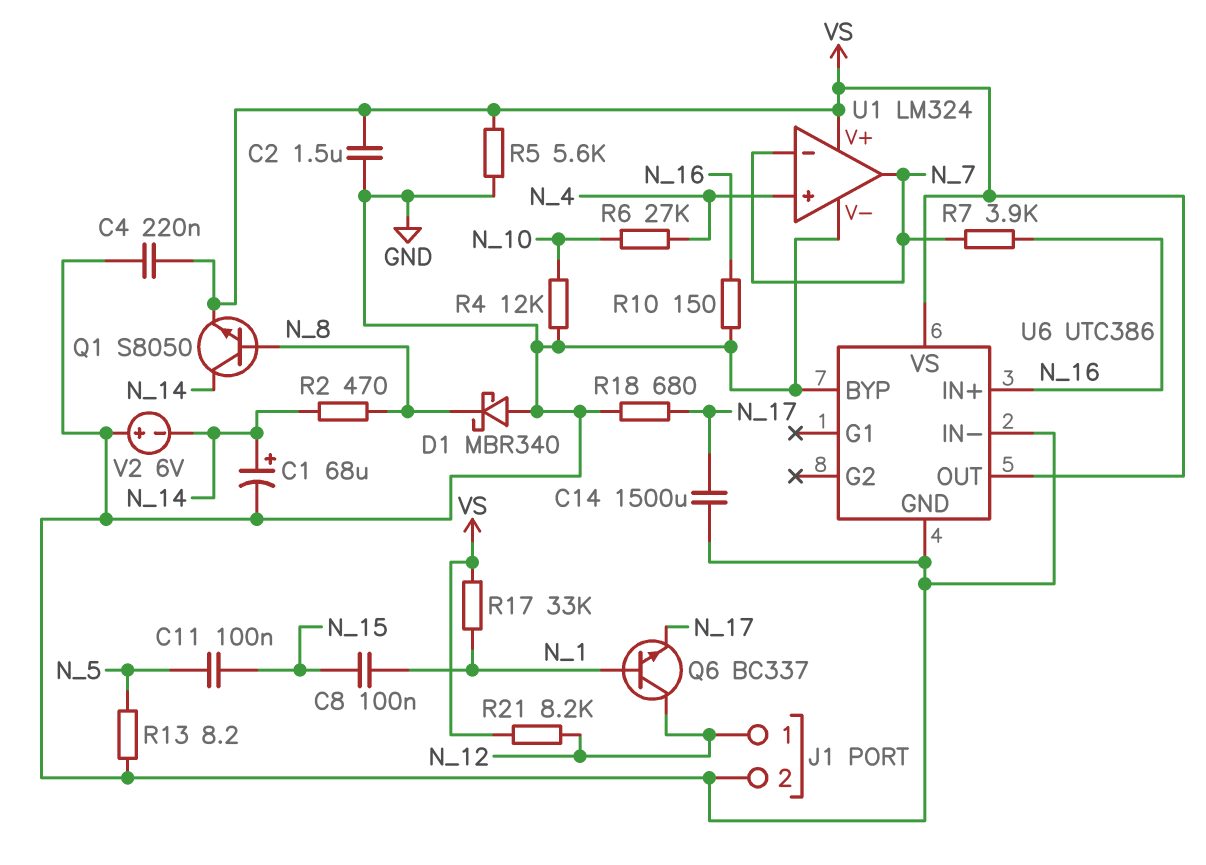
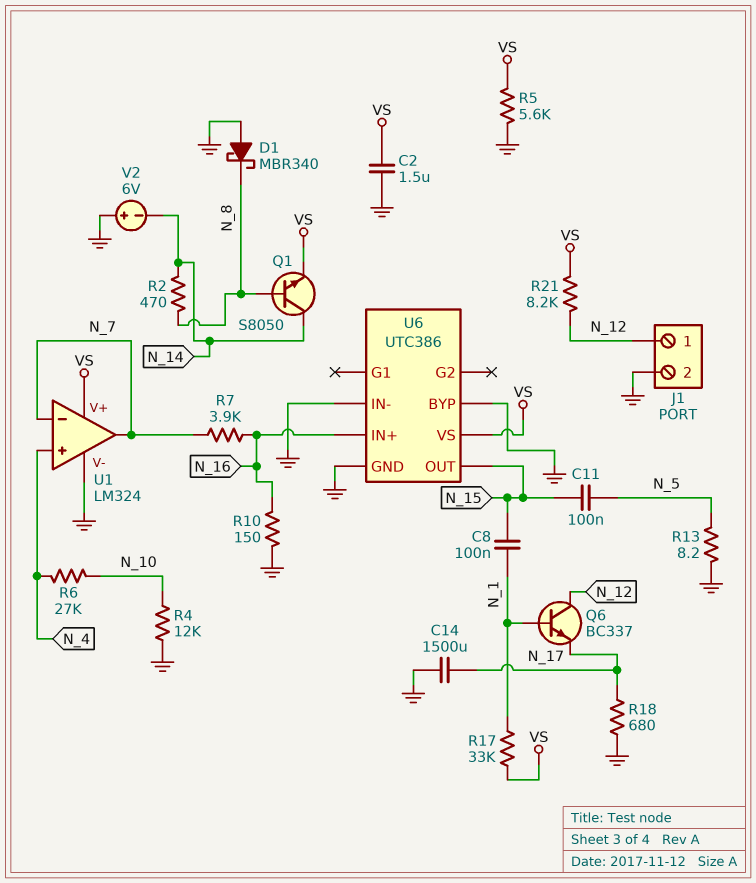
C1: 68uF (plus N_14, minus GND) -> none
C4: 220nF (GND, VS) -> none
U6 pin OUT: VS -> N_15

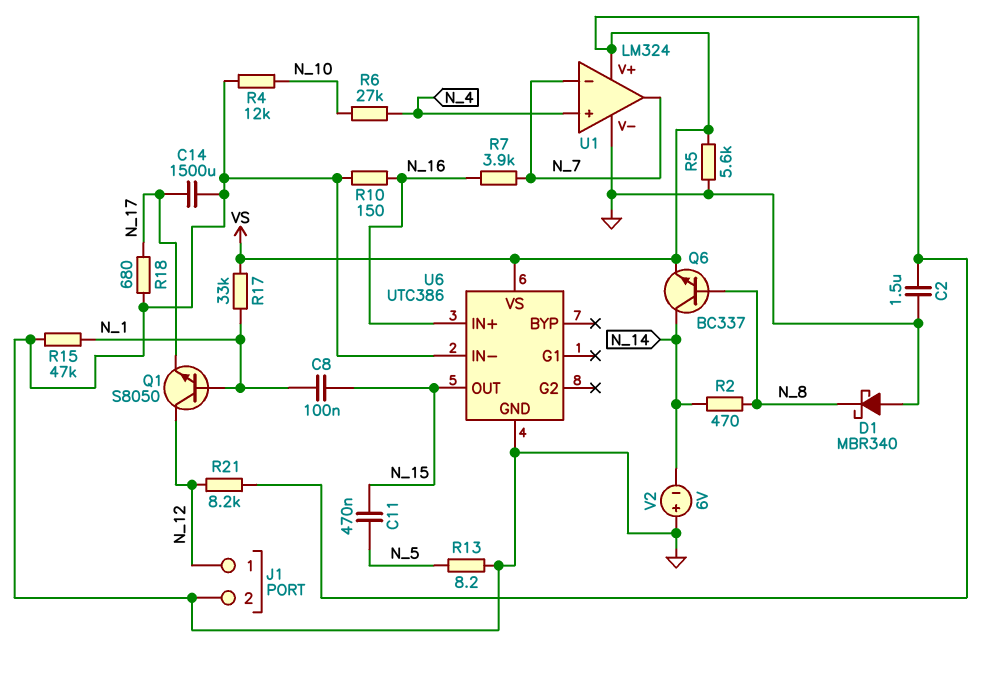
C11: 100nF (N_5, N_15) -> 470nF (N_5, N_15)
Q1: NPN S8050 (B N_8, C N_14, E VS) -> NPN S8050 (B N_1, C N_12, E N_17)
Q6: NPN BC337 (B N_1, C N_12, E N_17) -> NPN BC337 (B N_8, C N_14, E VS)
R15: none -> 47k (GND, N_1)
U6 pin BYP: GND -> none

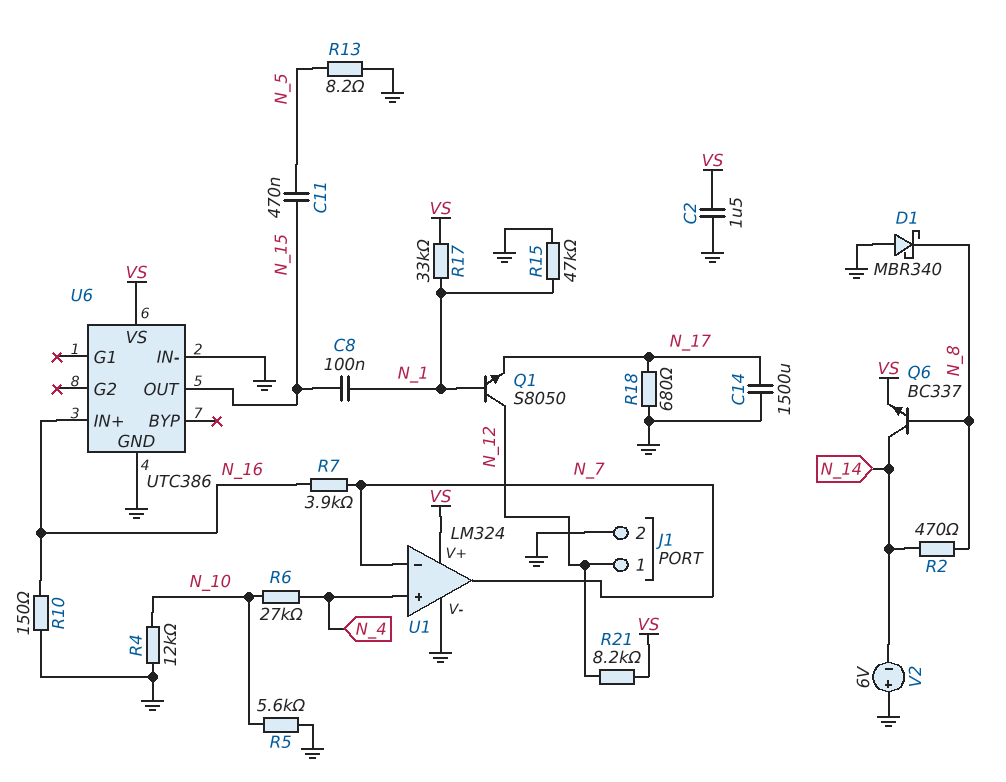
R5: 5.6k (GND, VS) -> 5.6k (GND, N_10)

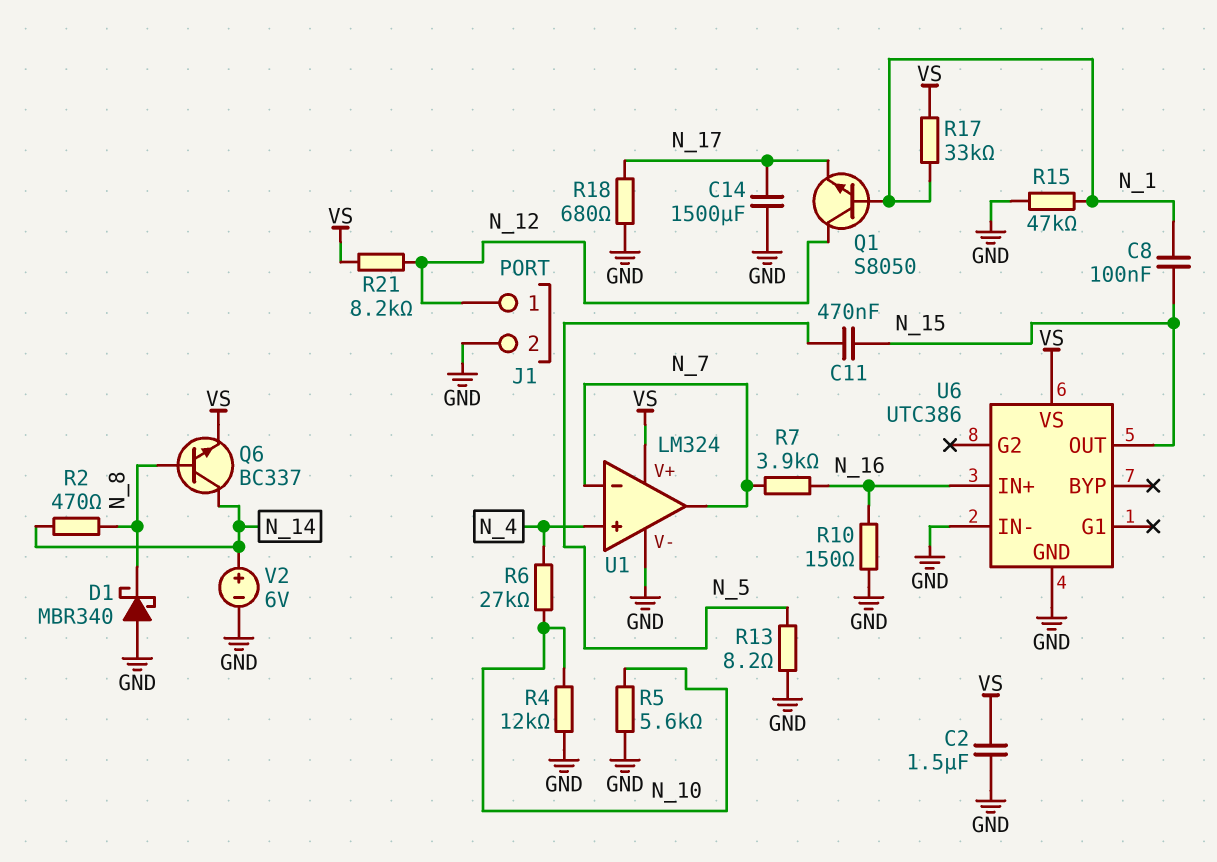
V2: 6V (plus GND, minus N_14) -> 6V (plus N_14, minus GND)

